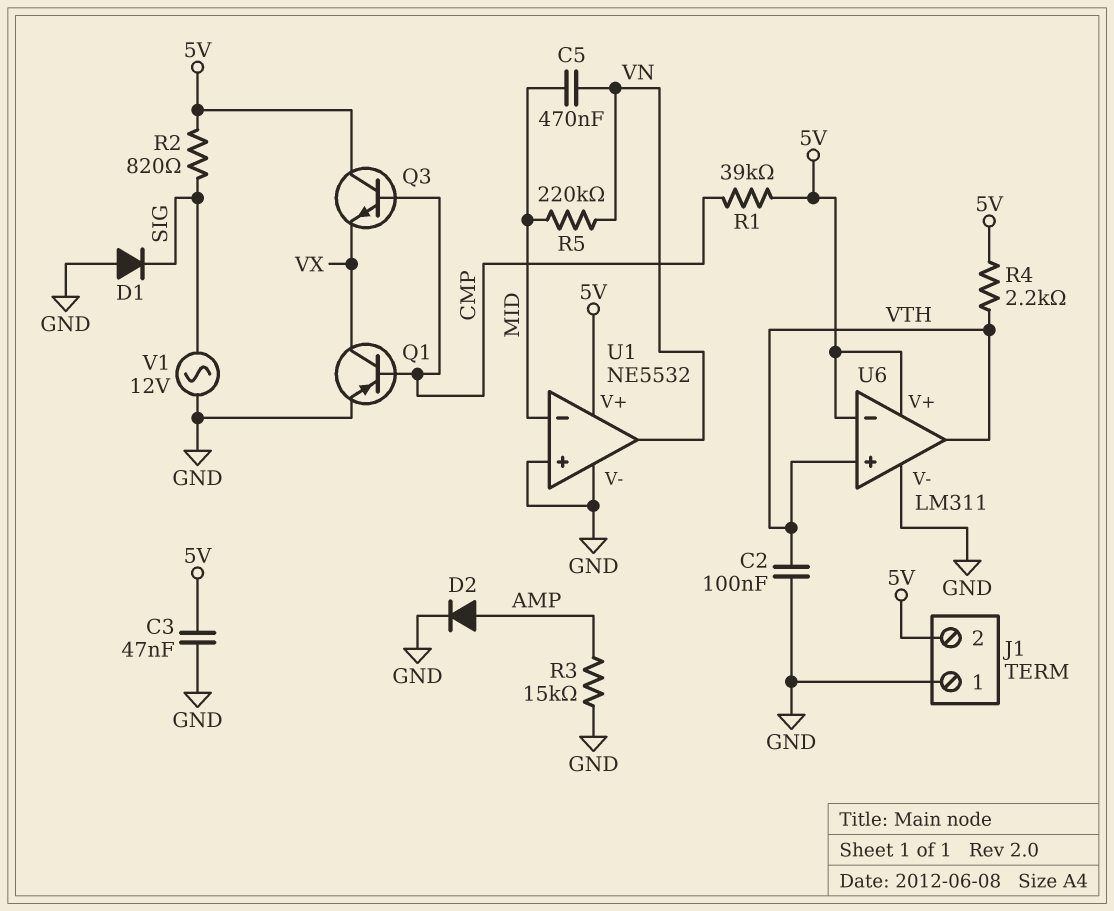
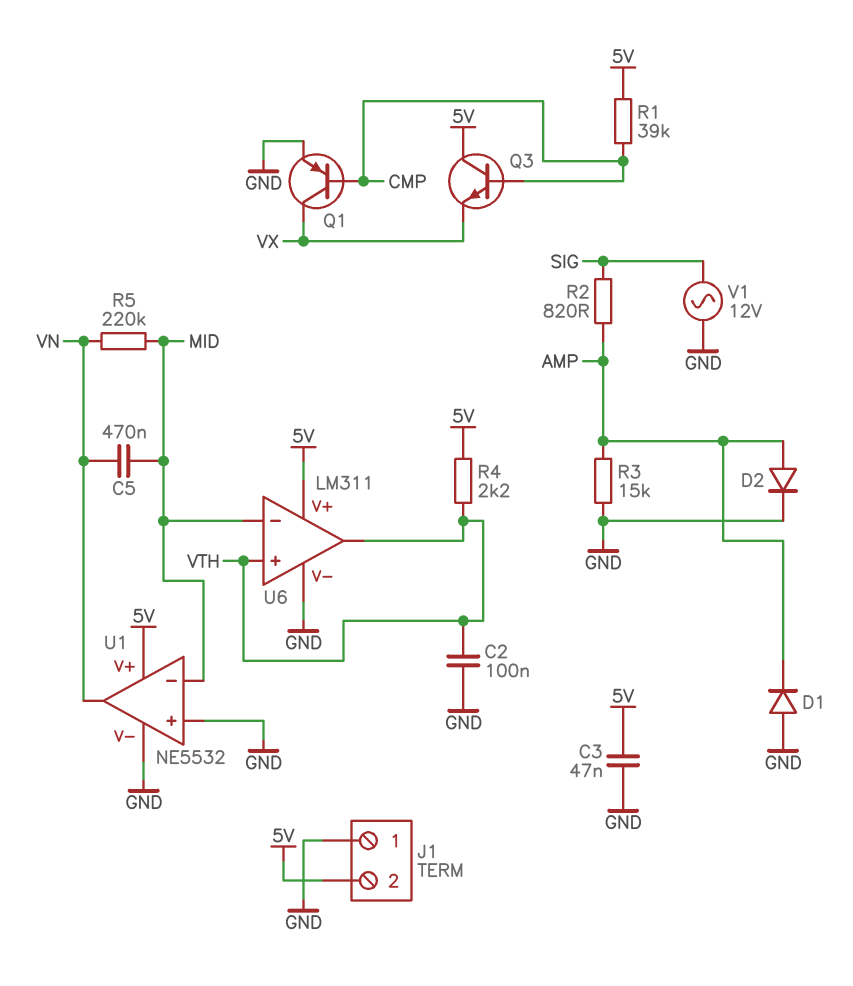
D1: diode (A GND, K SIG) -> diode (A GND, K AMP)
R2: 820 (5V, SIG) -> 820 (AMP, SIG)
U6 pin in-: 5V -> MID

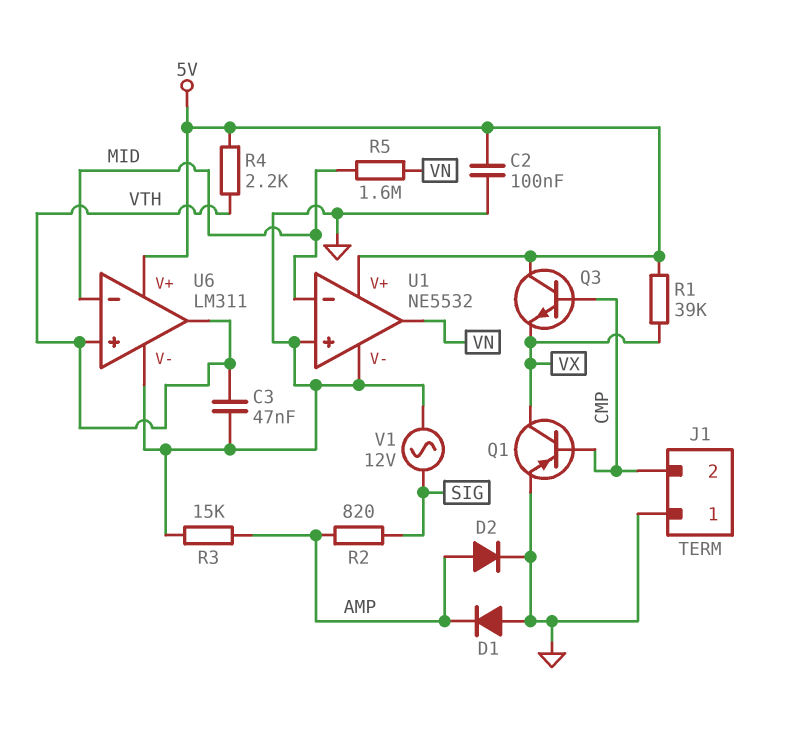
C2: 100nF (GND, VTH) -> 100nF (5V, GND)
C3: 47nF (5V, GND) -> 47nF (GND, VTH)
C5: 470nF (MID, VN) -> none
J1 pin 2: 5V -> CMP
R1: 39k (5V, CMP) -> 39k (5V, VX)
R5: 220k (MID, VN) -> 1.6M (MID, VN)

